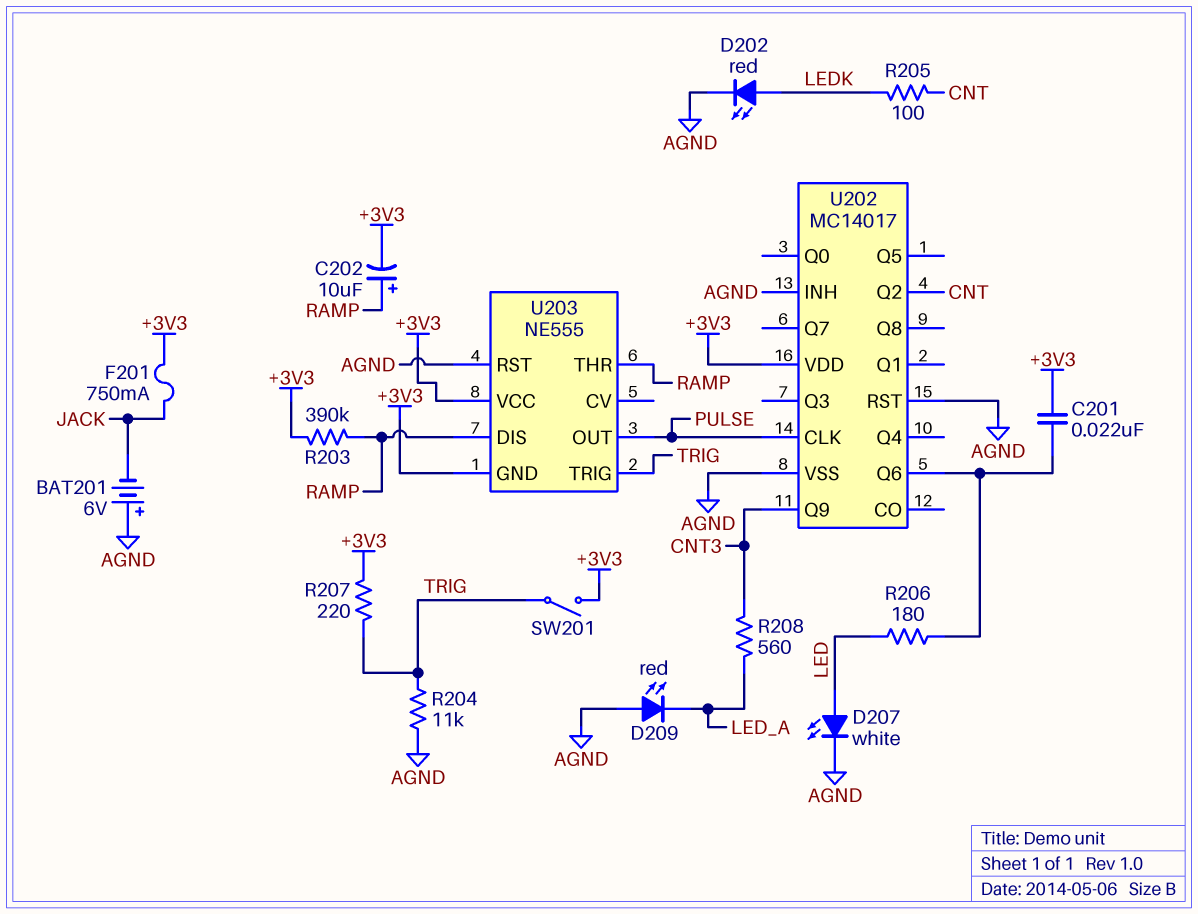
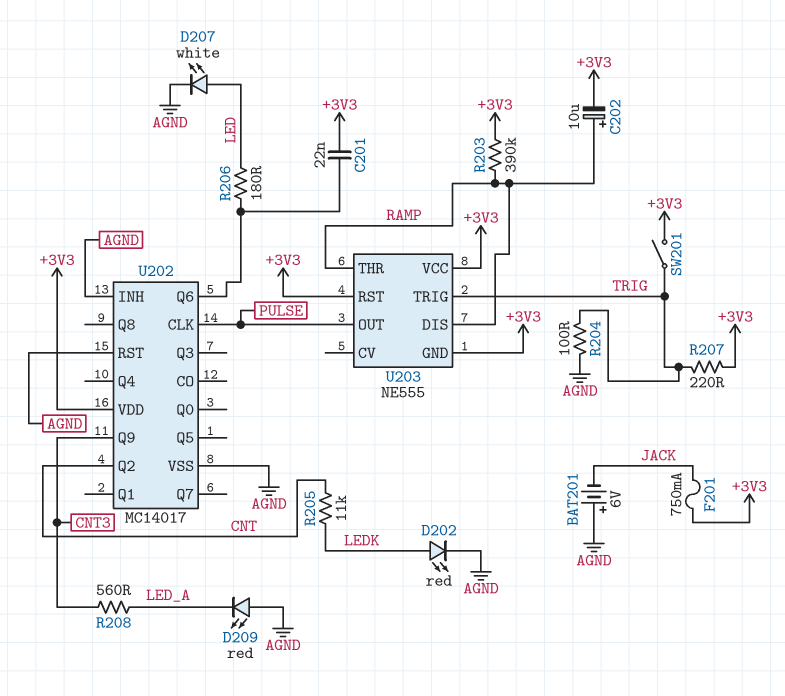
R204: 11k (AGND, TRIG) -> 100 (AGND, TRIG)
R205: 100 (CNT, LEDK) -> 11k (CNT, LEDK)
U203 pin RST: AGND -> +3V3

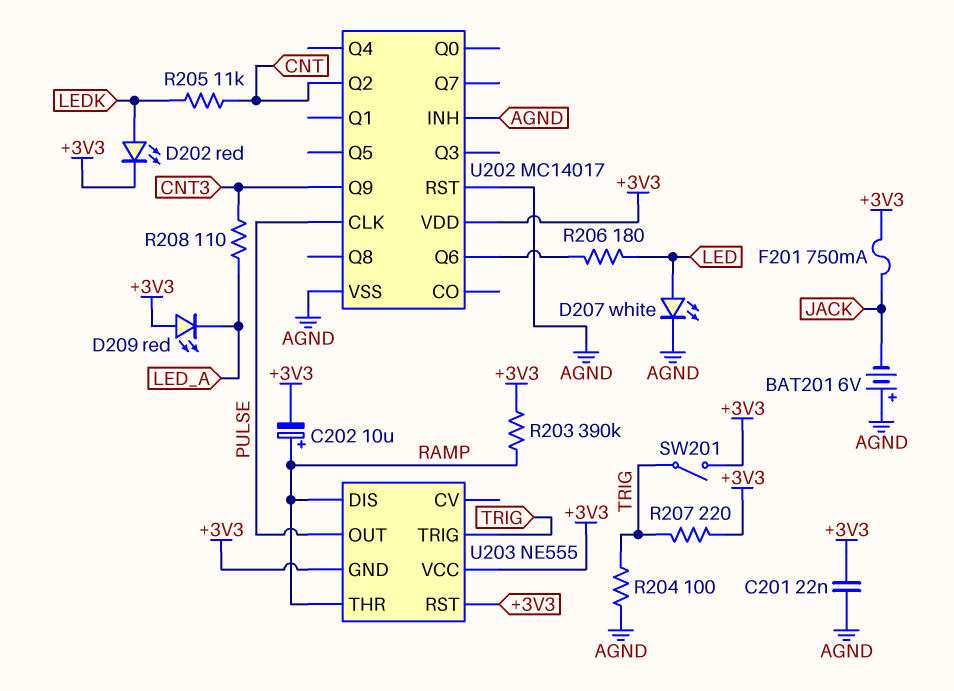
C201: 22nF (+3V3, U202/Q6) -> 22nF (+3V3, AGND)
D202: LED red (A LEDK, K AGND) -> LED red (A LEDK, K +3V3)
D209: LED red (A AGND, K LED_A) -> LED red (A +3V3, K LED_A)
R208: 560 (CNT3, LED_A) -> 110 (CNT3, LED_A)

